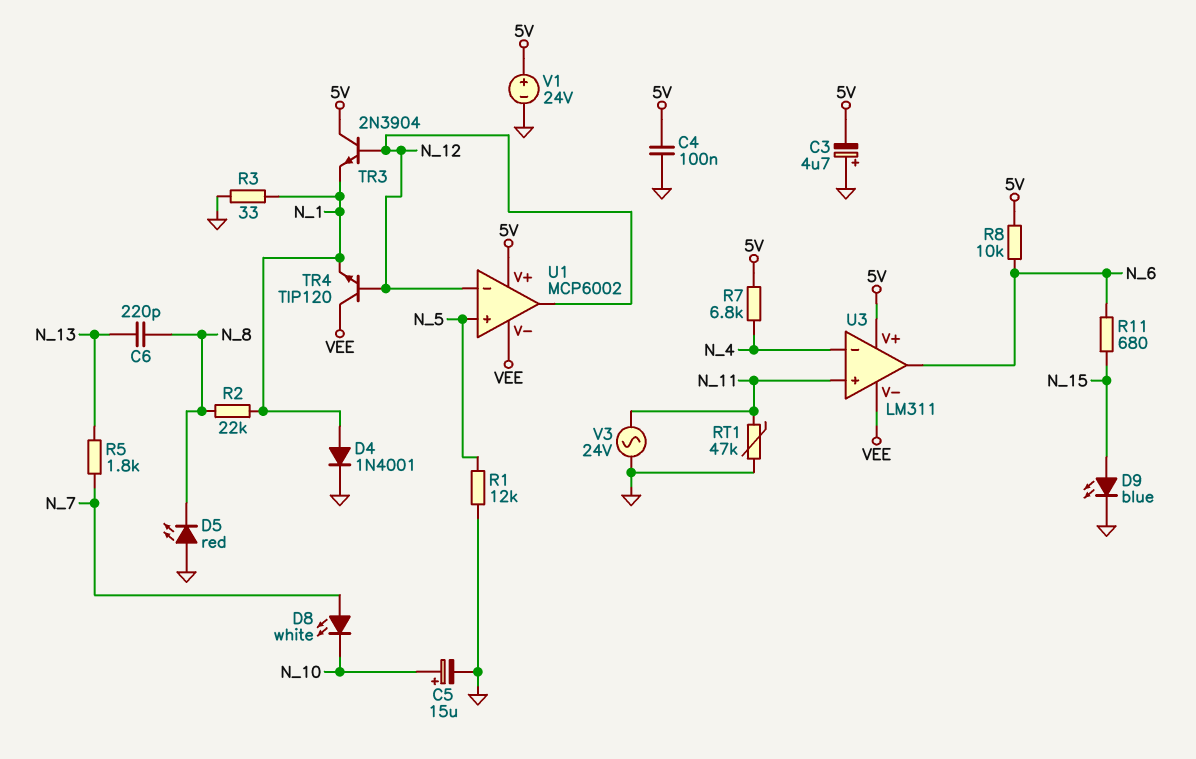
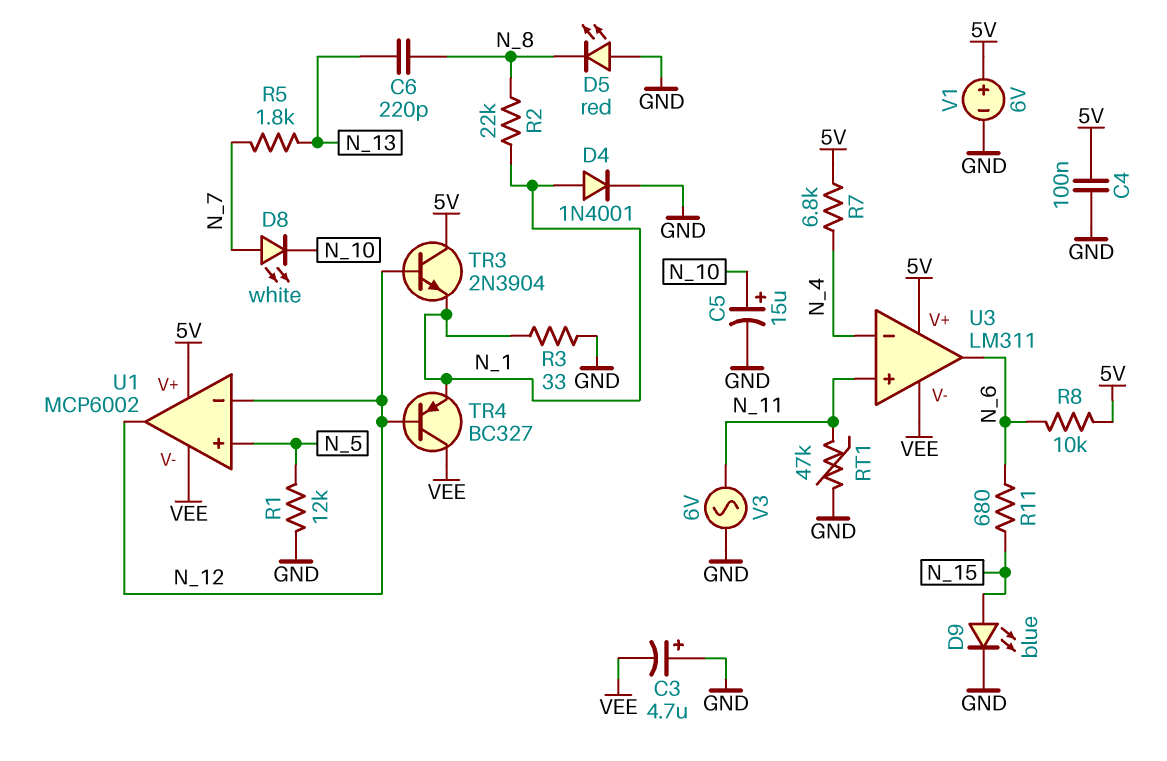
C3: 4.7uF (plus GND, minus 5V) -> 4.7uF (plus GND, minus VEE)
TR4: NPN TIP120 (B N_12, C VEE, E N_1) -> PNP BC327 (B N_12, C VEE, E N_1)
V1: 24V (plus 5V, minus GND) -> 6V (plus 5V, minus GND)
V3: AC 24V (GND, N_11) -> AC 6V (GND, N_11)

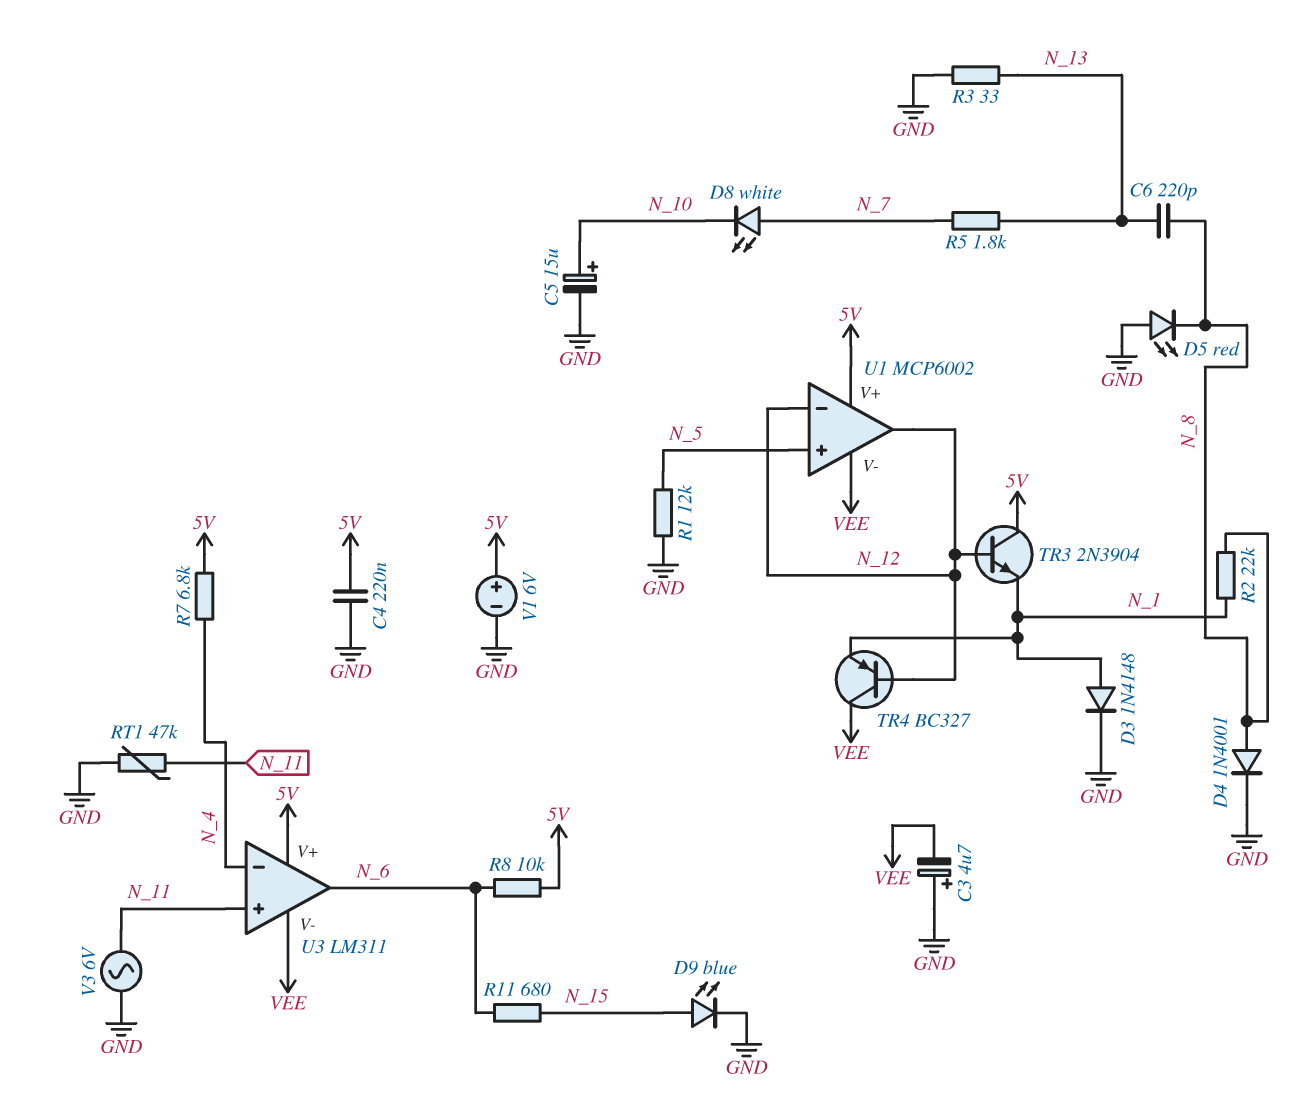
C4: 100nF (5V, GND) -> 220nF (5V, GND)
D3: none -> diode 1N4148 (A N_1, K GND)
D4: diode 1N4001 (A N_1, K GND) -> diode 1N4001 (A N_8, K GND)
R3: 33 (GND, N_1) -> 33 (GND, N_13)

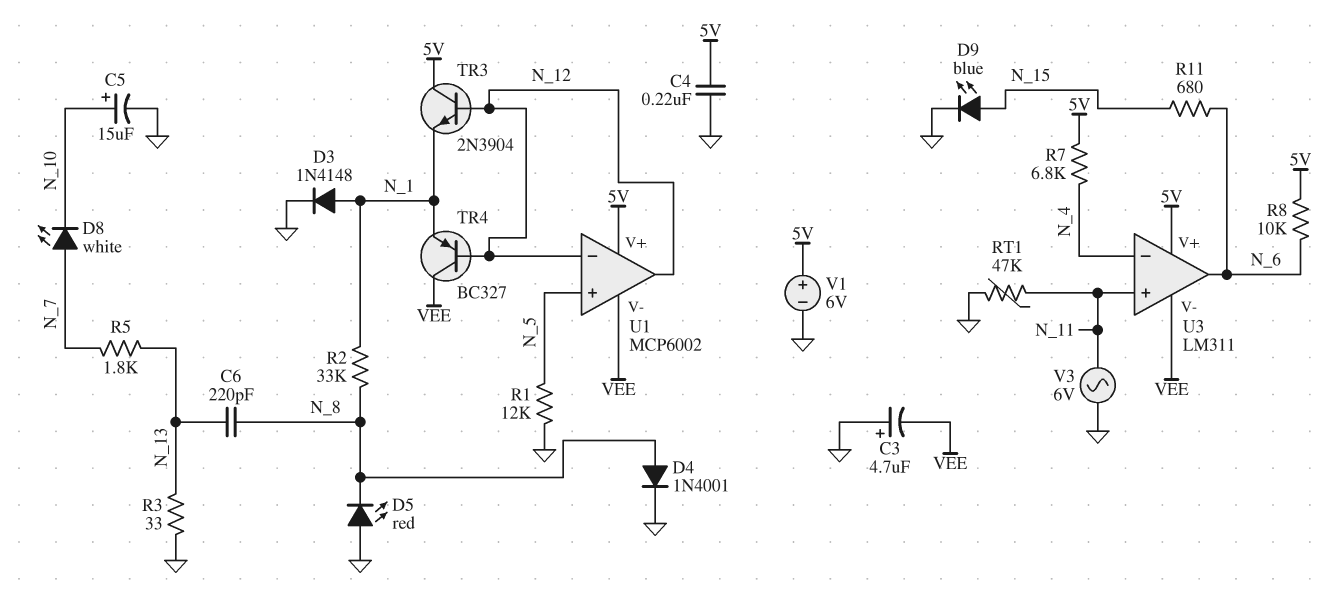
R2: 22k (N_1, N_8) -> 33k (N_1, N_8)

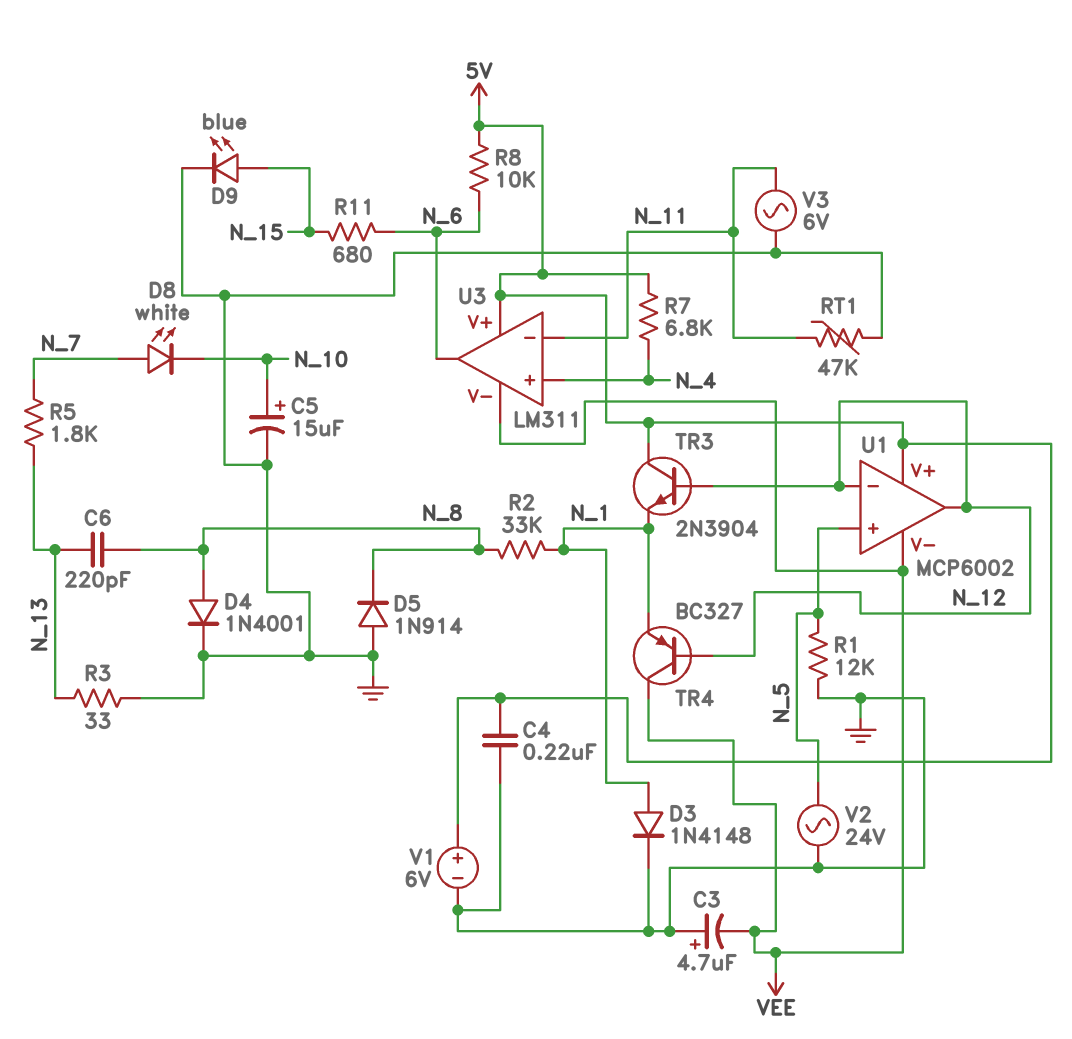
D5: LED red (A GND, K N_8) -> diode 1N914 (A GND, K N_8)
U3 pin in+: N_11 -> N_4
U3 pin in-: N_4 -> N_11
V2: none -> AC 24V (GND, N_5)

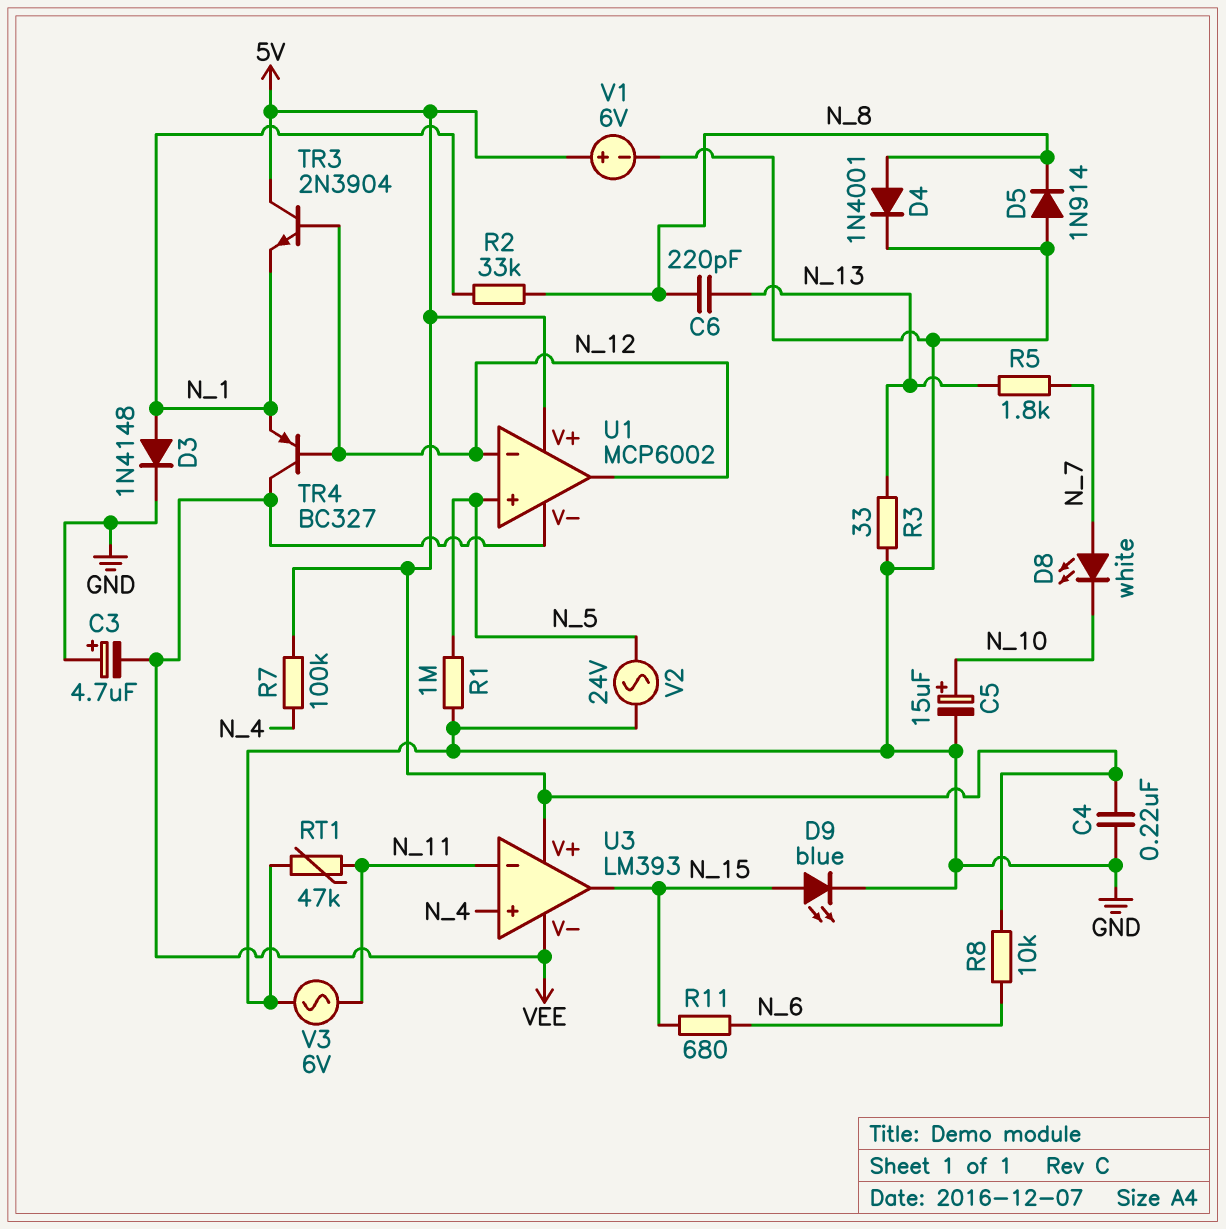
R1: 12k (GND, N_5) -> 1M (GND, N_5)
R7: 6.8k (5V, N_4) -> 100k (5V, N_4)
U3: LM311 -> LM393
U3 pin out: N_6 -> N_15

